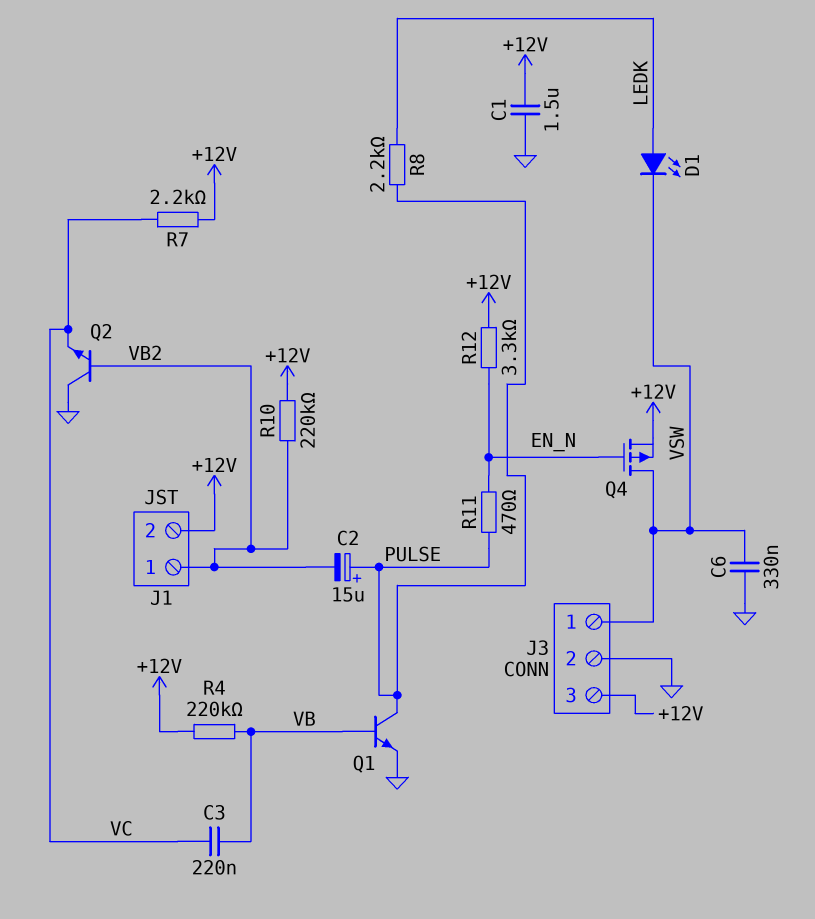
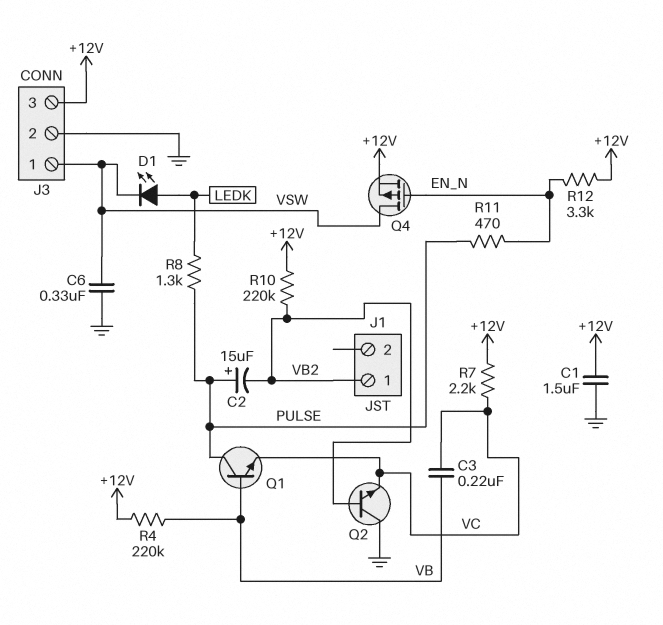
J1 pin 2: +12V -> none
Q1: NPN (B VB, C PULSE, E GND) -> NPN (B VB, C PULSE, E VC)
R8: 2.2k (LEDK, PULSE) -> 1.3k (LEDK, PULSE)

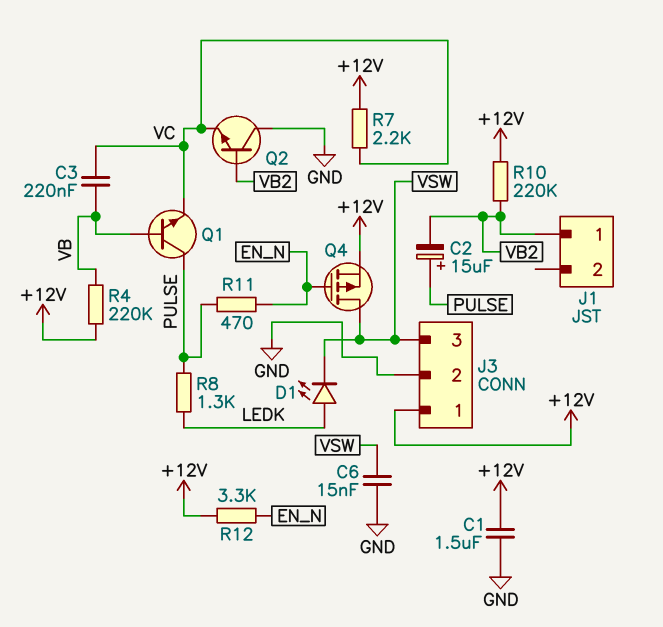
C6: 330nF (GND, VSW) -> 15nF (GND, VSW)
J3 pin 1: VSW -> +12V
J3 pin 3: +12V -> VSW

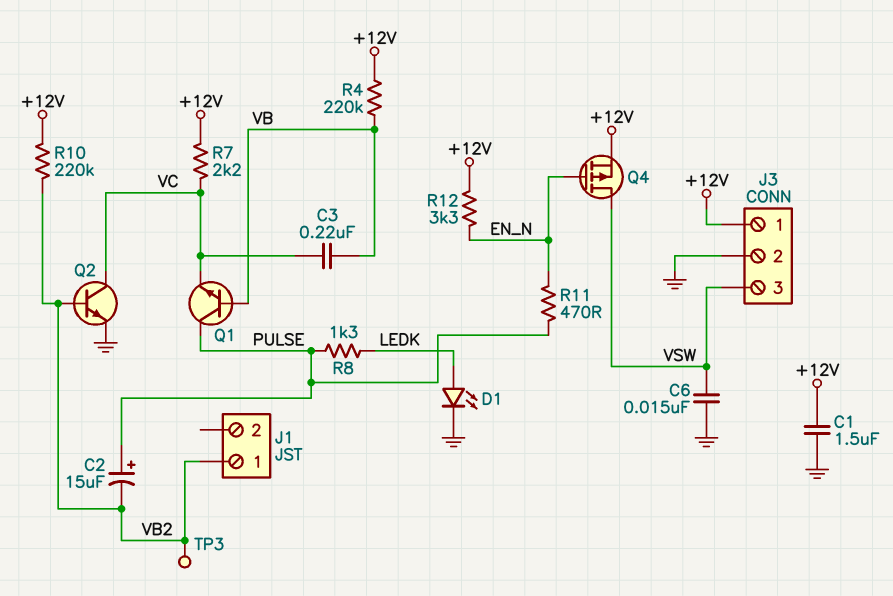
D1: LED (A LEDK, K VSW) -> LED (A LEDK, K GND)
Q2: NPN (B VB2, C GND, E VC) -> NPN (B VB2, C VC, E GND)
TP3: none -> test point (VB2)

